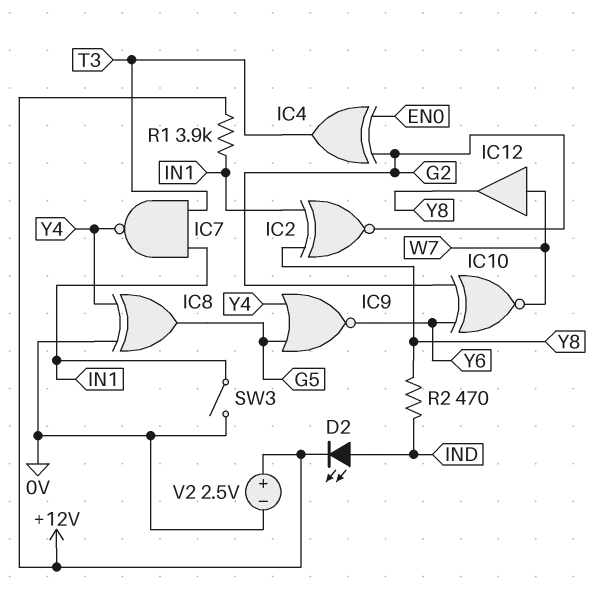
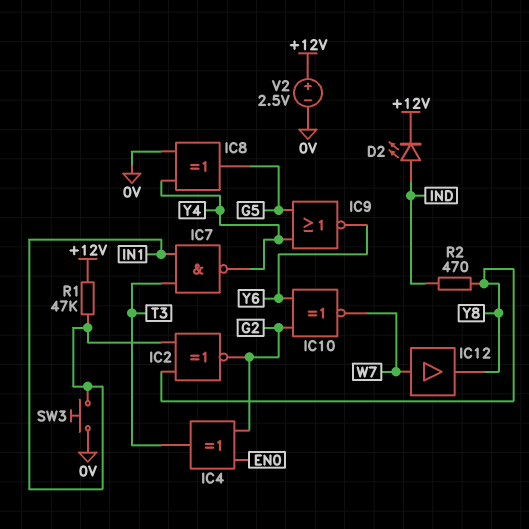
R1: 3.9k (+12V, IN1) -> 47k (+12V, IN1)
SW3: switch (0V, IN1) -> button (0V, IN1)

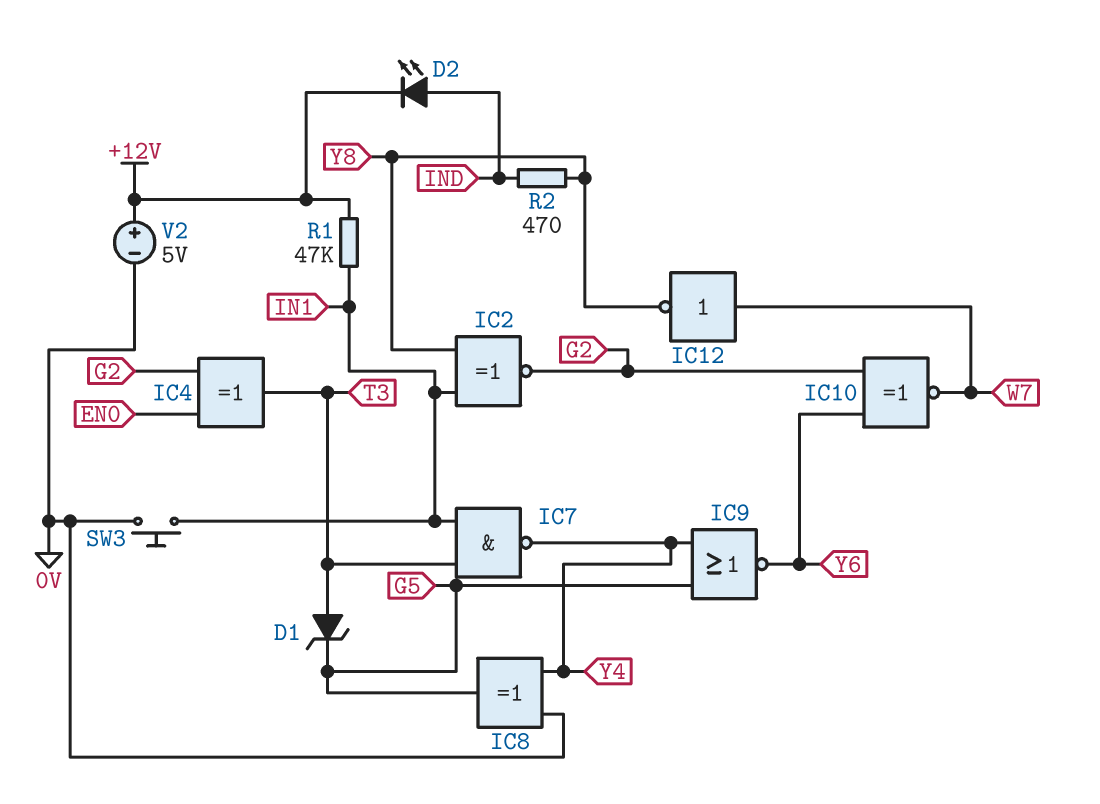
D1: none -> zener (A T3, K G5)
IC12: buffer (in W7, out Y8) -> NOT (in W7, out Y8)
V2: 2.5V (plus +12V, minus 0V) -> 5V (plus +12V, minus 0V)

